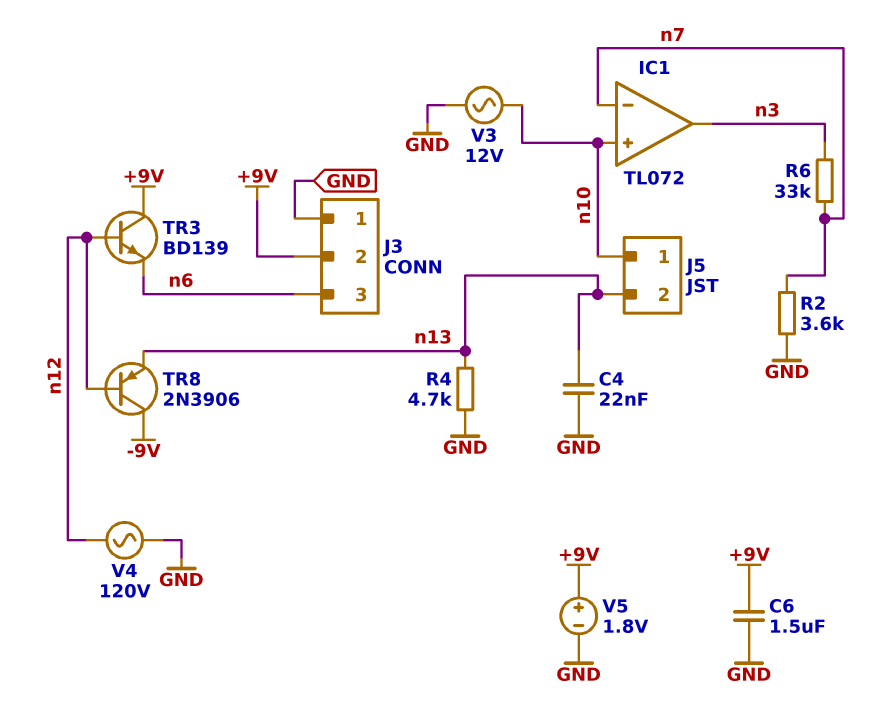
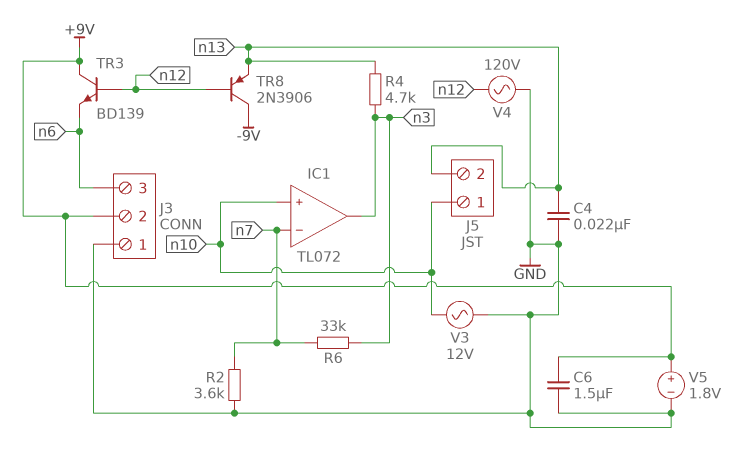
R4: 4.7k (GND, n13) -> 4.7k (n3, n13)

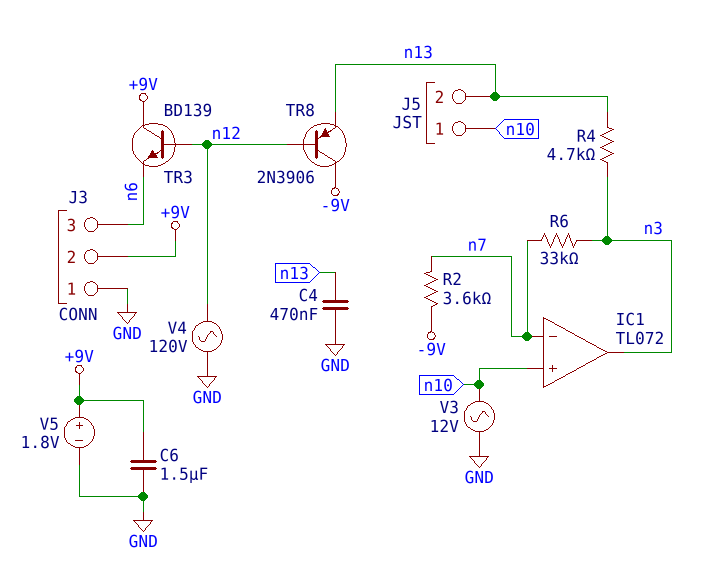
C4: 22nF (GND, n13) -> 470nF (GND, n13)
R2: 3.6k (GND, n7) -> 3.6k (-9V, n7)

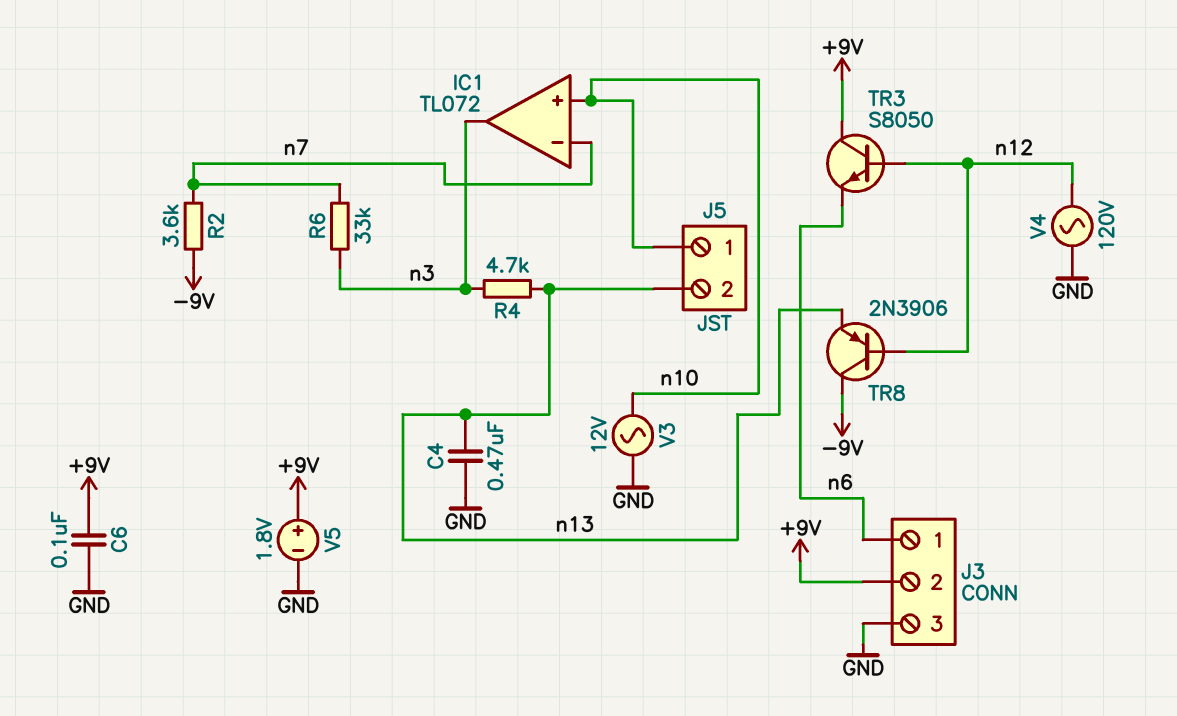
C6: 1.5uF (+9V, GND) -> 100nF (+9V, GND)
J3 pin 1: GND -> n6
J3 pin 3: n6 -> GND
TR3: NPN BD139 (B n12, C +9V, E n6) -> NPN S8050 (B n12, C +9V, E n6)

